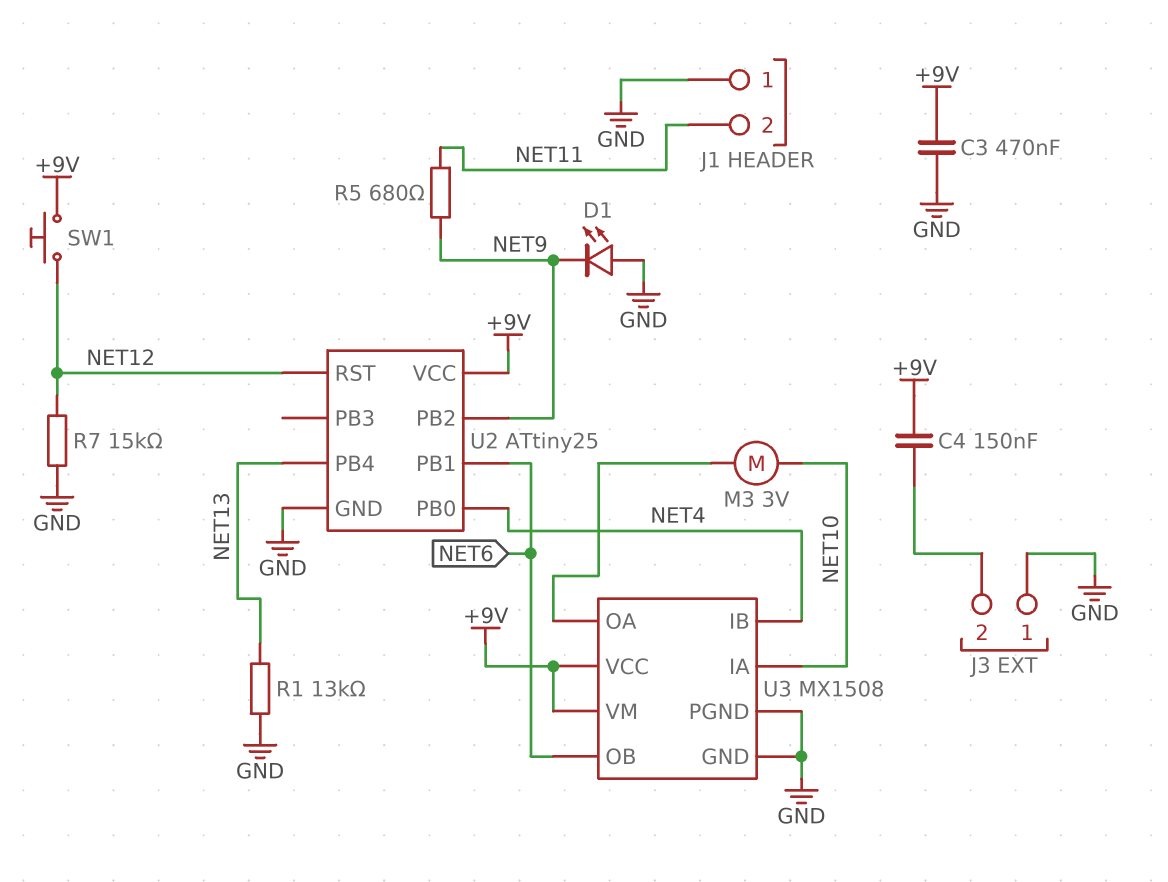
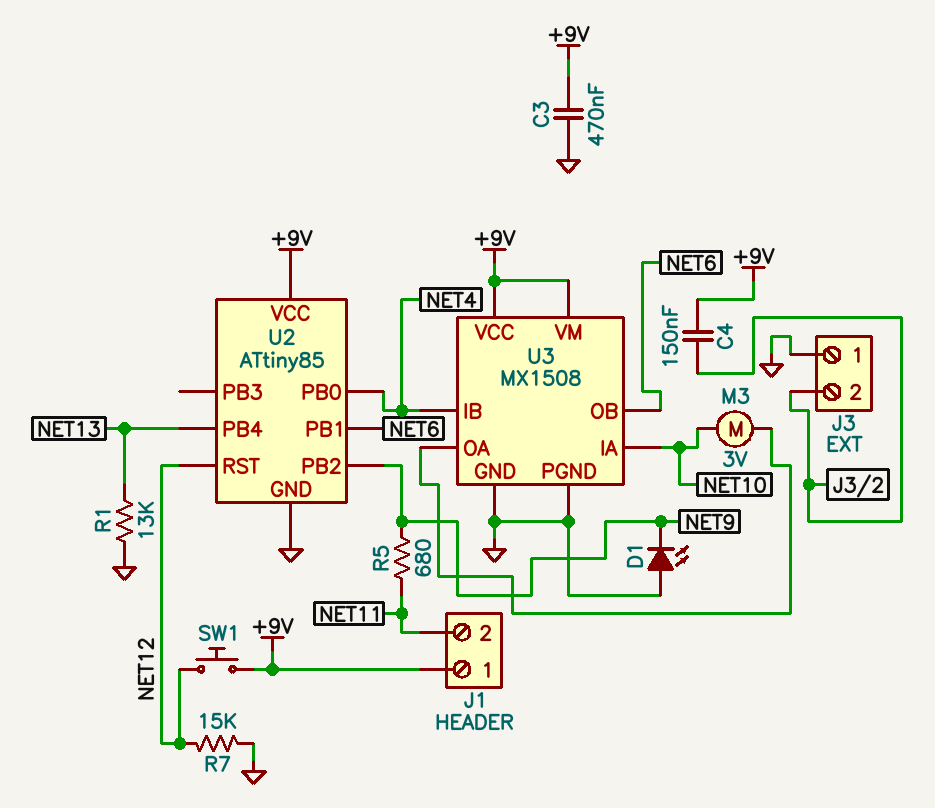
J1 pin 1: GND -> +9V
U2: ATtiny25 -> ATtiny85

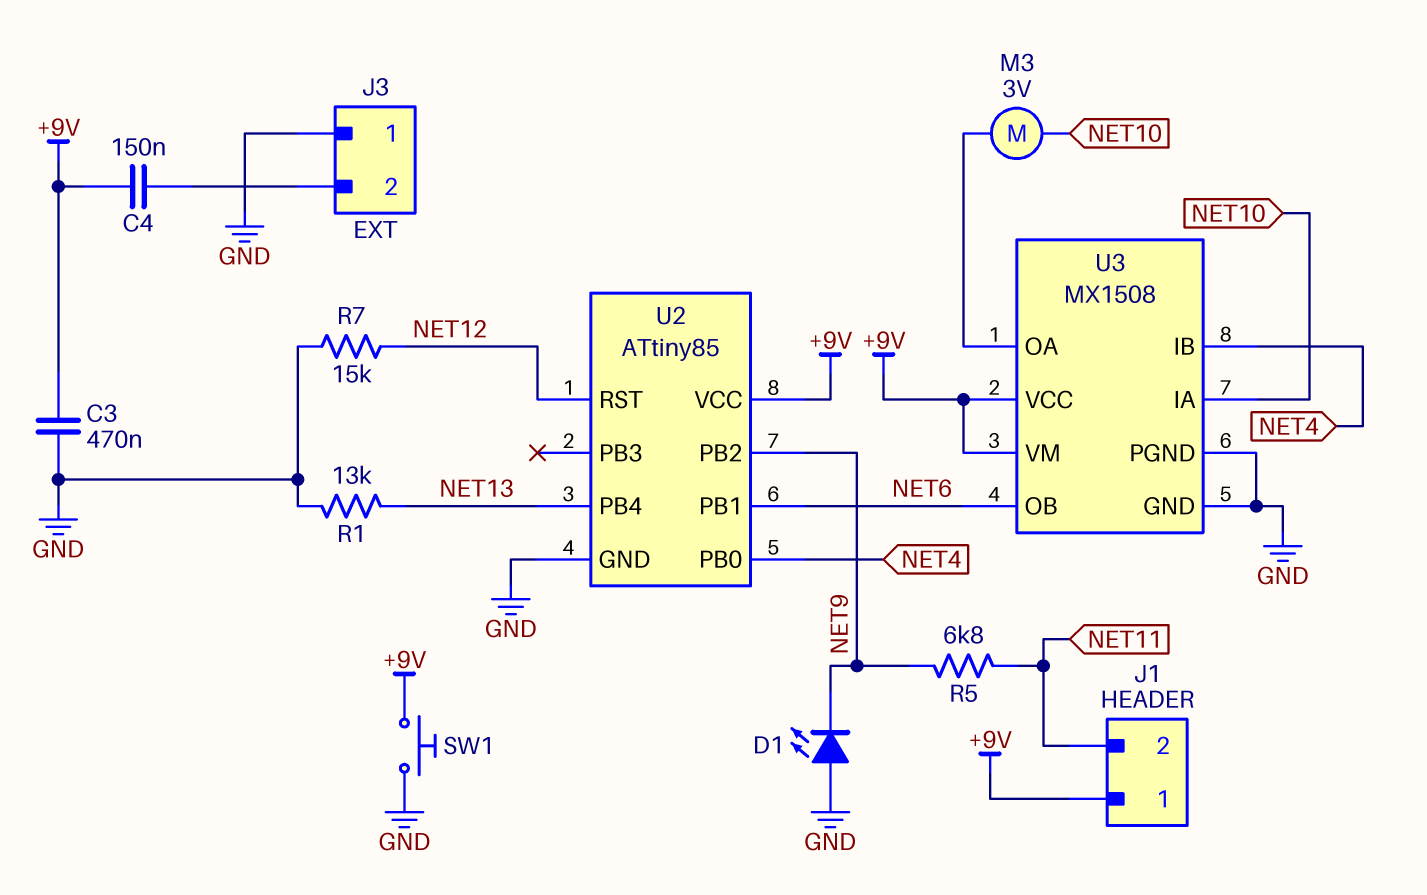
R5: 680 (NET9, NET11) -> 6.8k (NET9, NET11)
SW1: button (+9V, NET12) -> button (+9V, GND)

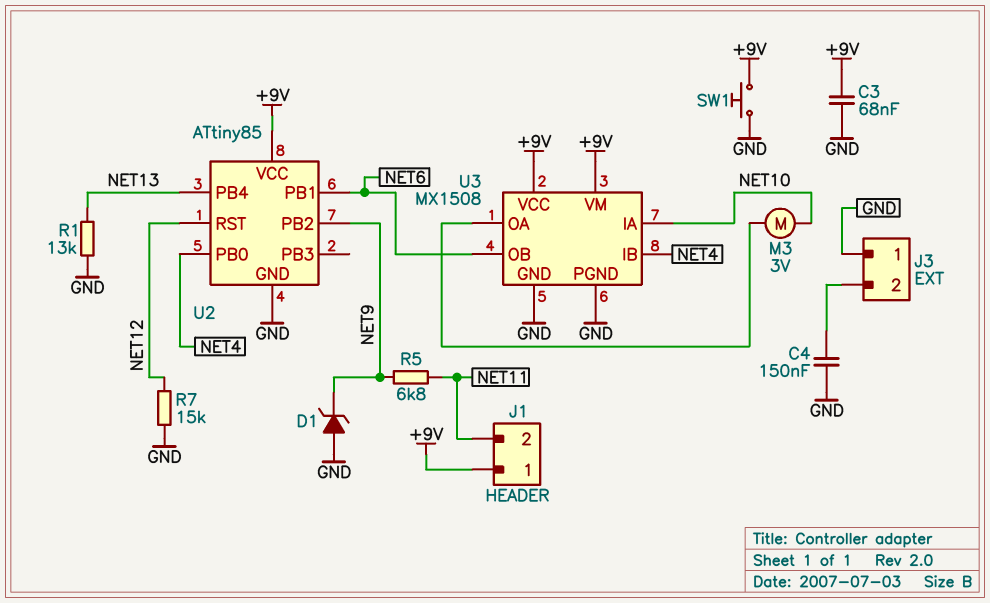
C3: 470nF (+9V, GND) -> 68nF (+9V, GND)
C4: 150nF (+9V, J3/2) -> 150nF (GND, J3/2)
D1: LED (A GND, K NET9) -> zener (A GND, K NET9)

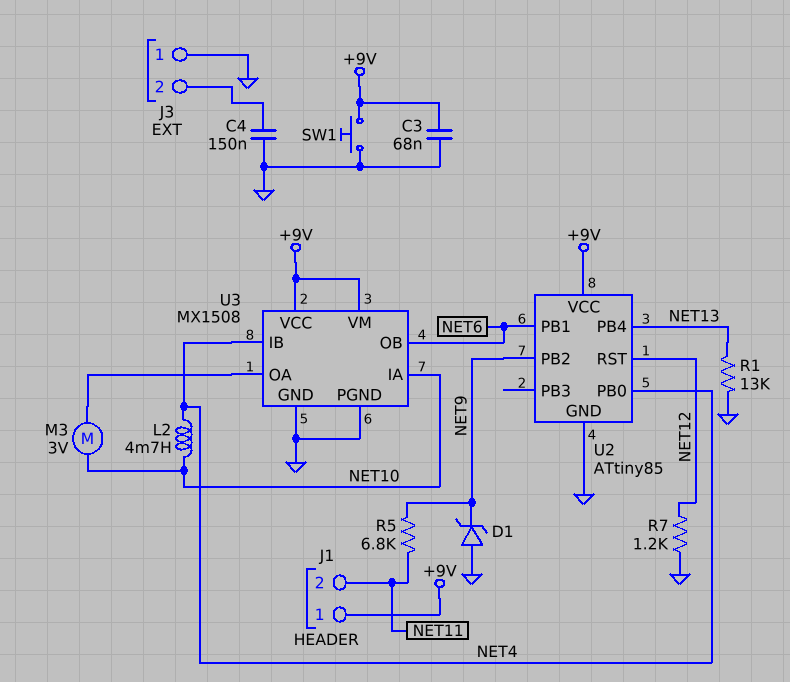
L2: none -> 4.7mH (NET4, NET10)
R7: 15k (GND, NET12) -> 1.2k (GND, NET12)

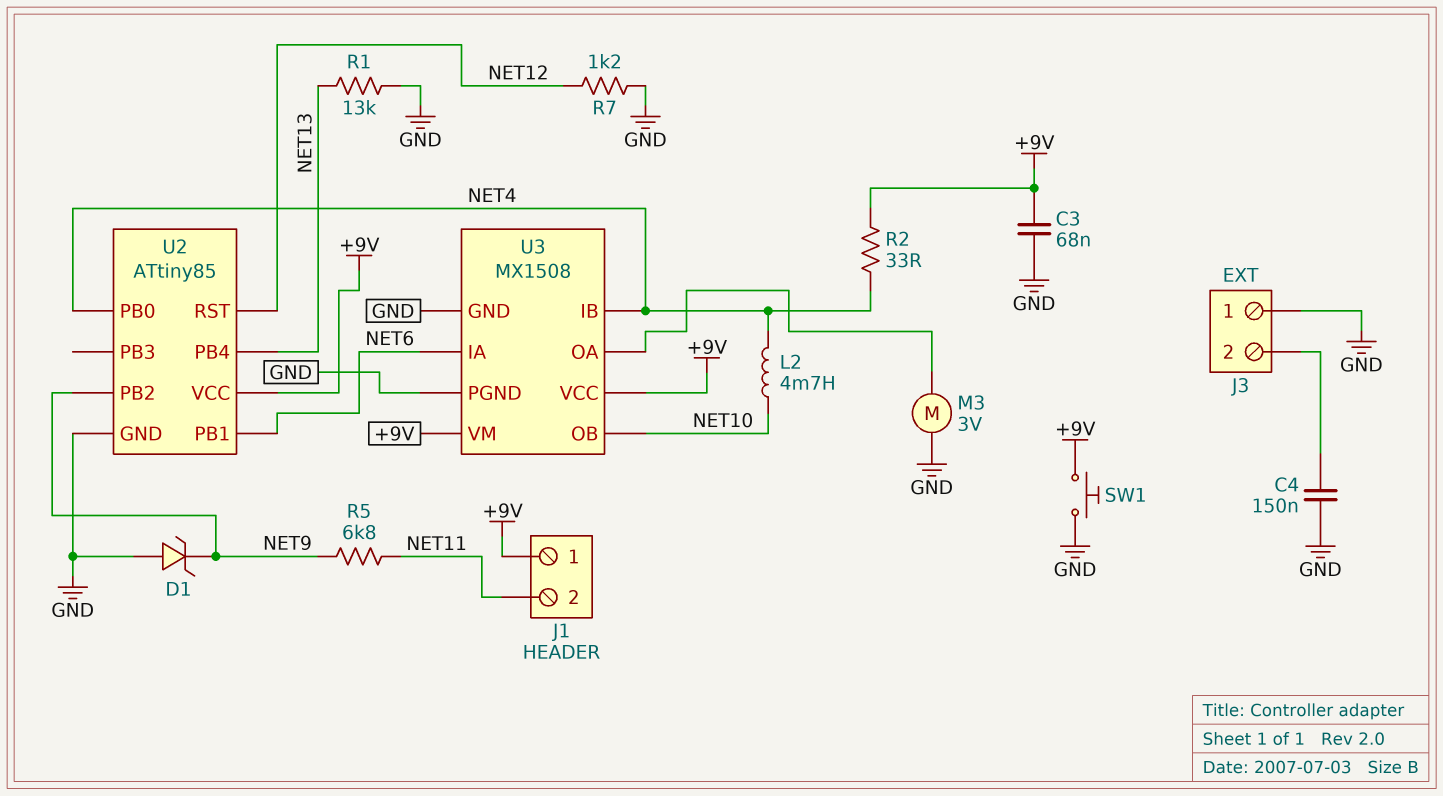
M3: motor 3V (NET10, U3/OA) -> motor 3V (GND, U3/OA)
R2: none -> 33 (+9V, NET4)
U3 pin IA: NET10 -> NET6
U3 pin OB: NET6 -> NET10

